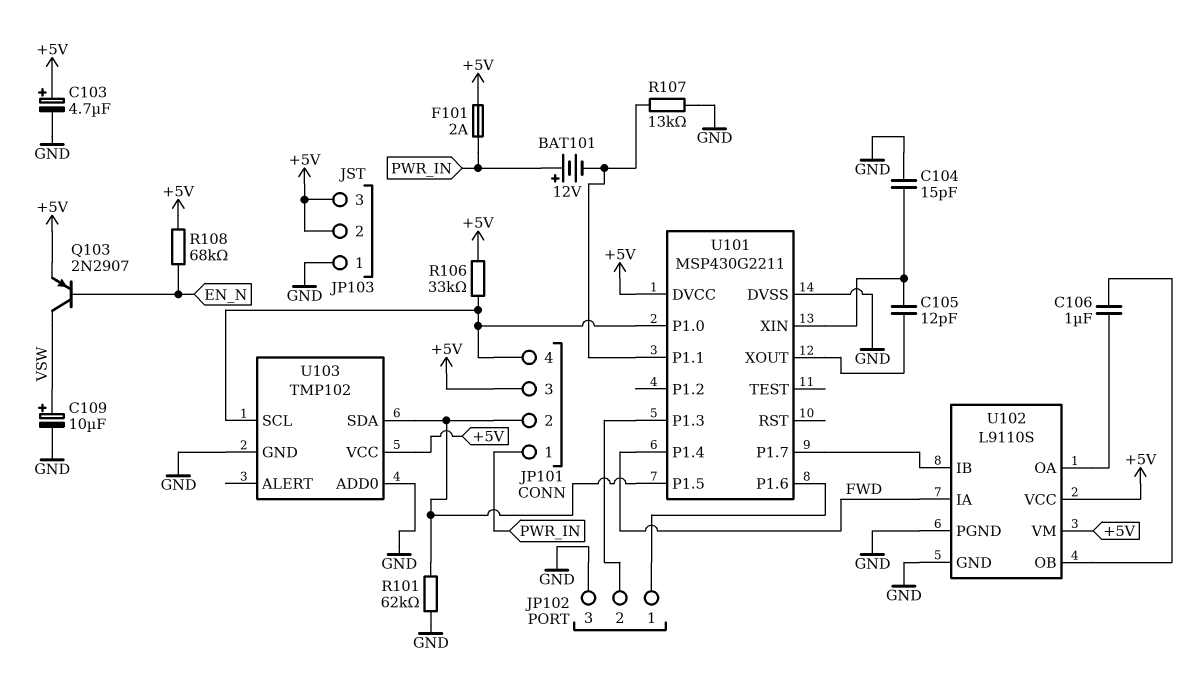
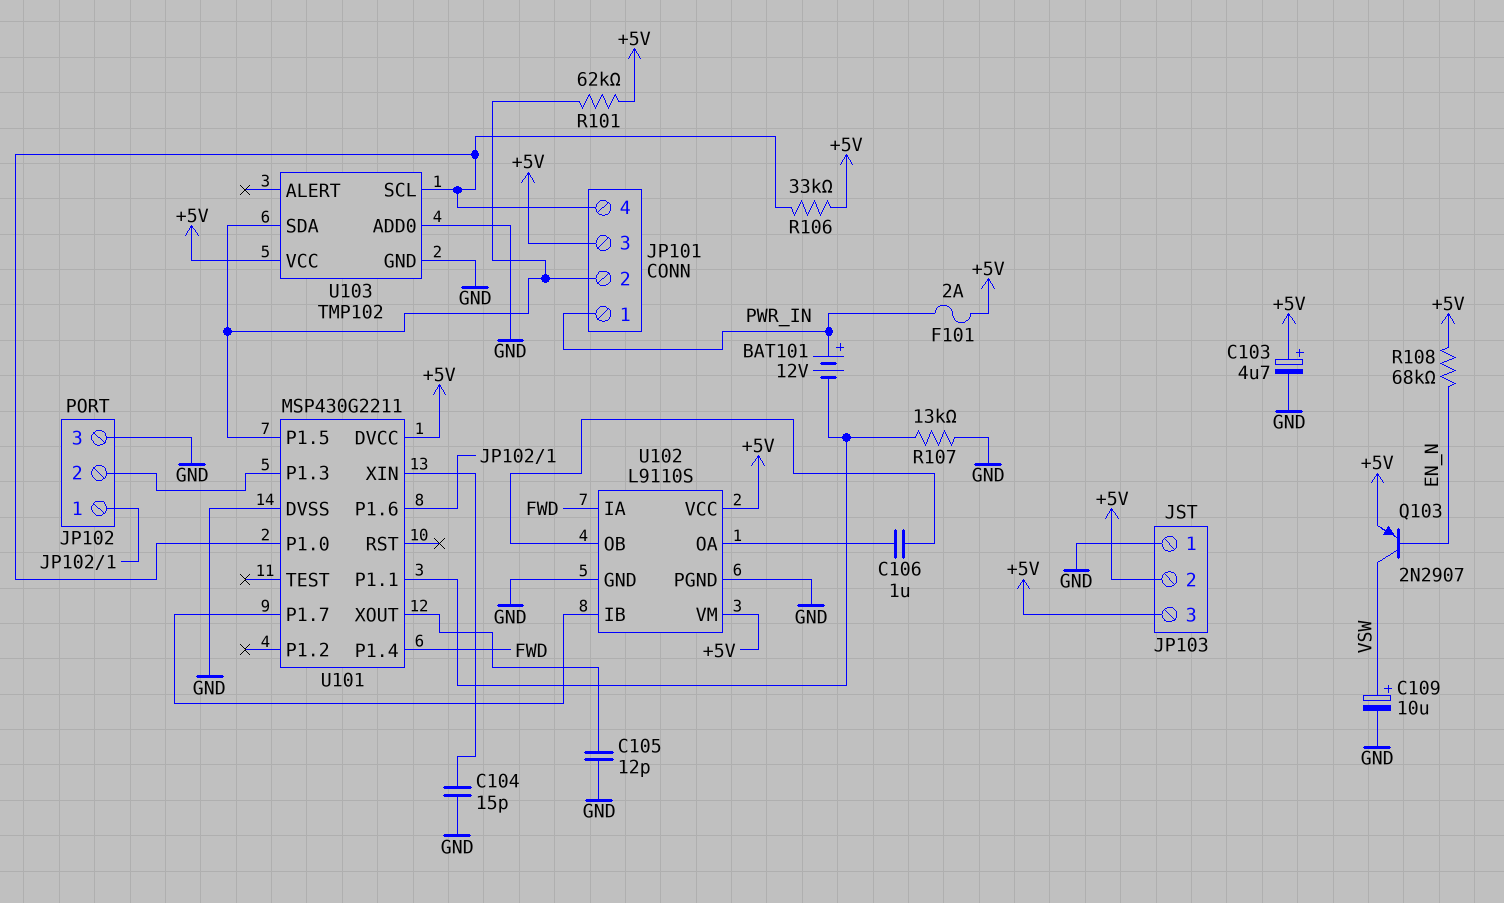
C105: 12pF (U101/XIN, U101/XOUT) -> 12pF (GND, U101/XOUT)
R101: 62k (GND, JP101/2) -> 62k (+5V, JP101/2)

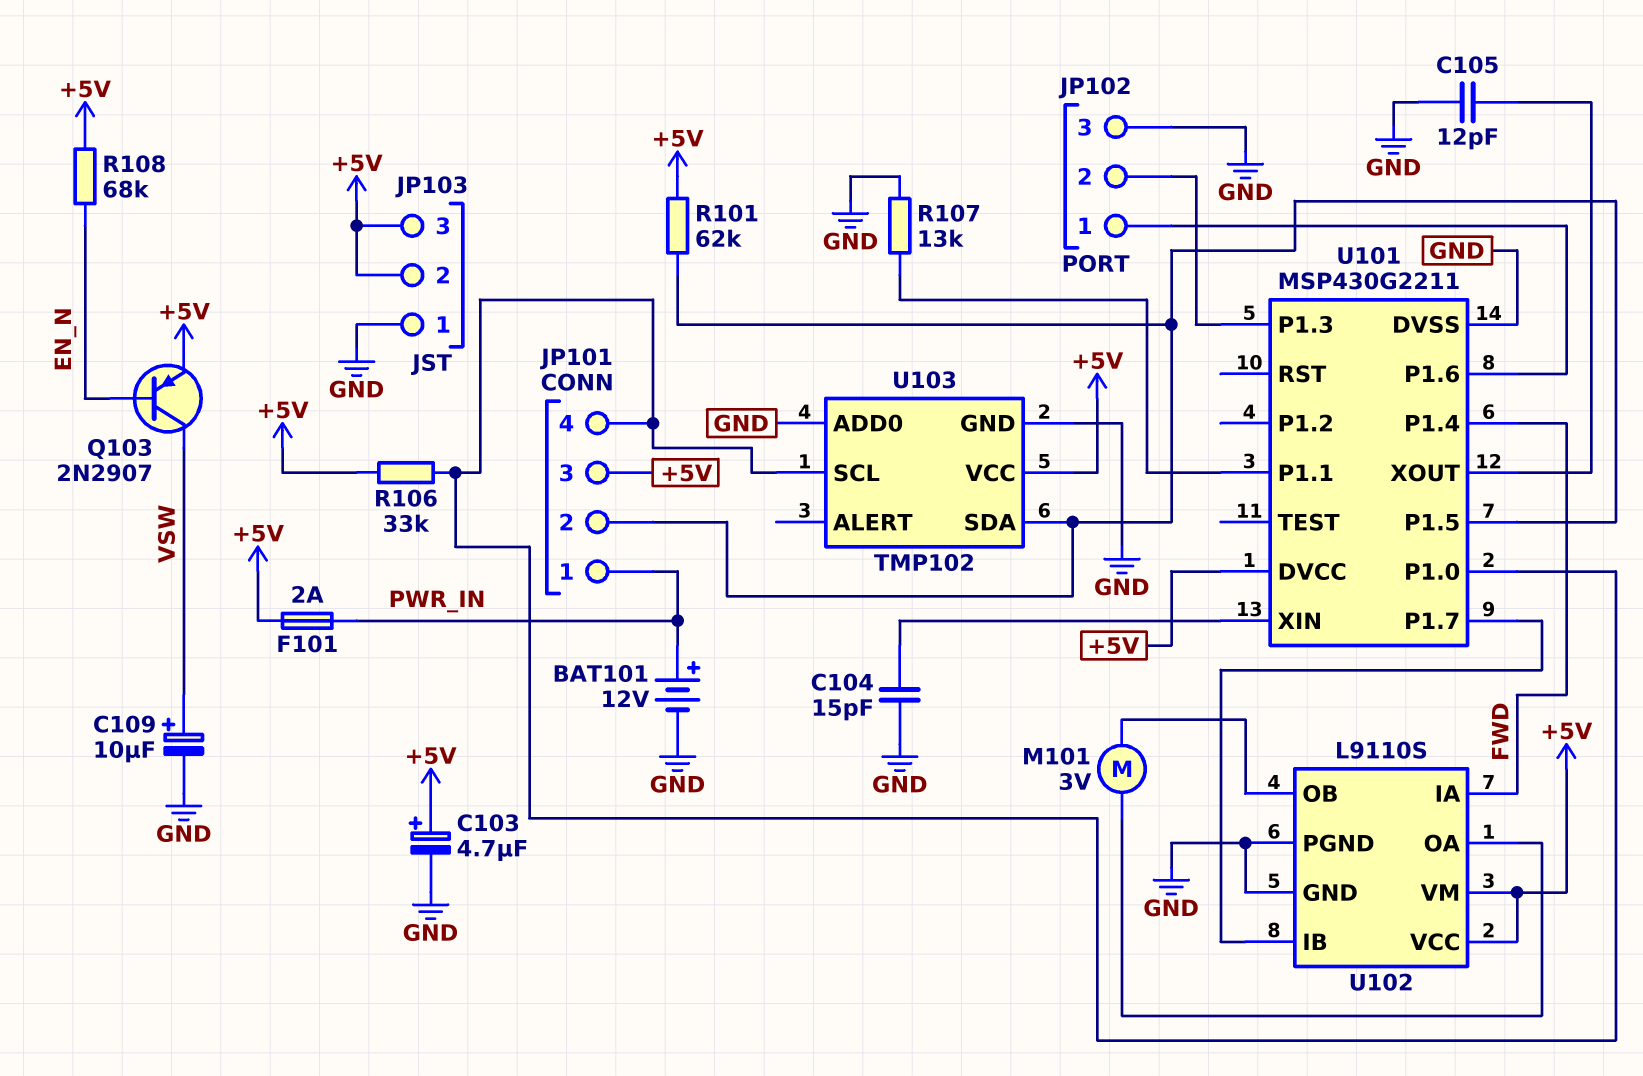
BAT101: 12V (plus PWR_IN, minus U101/P1.1) -> 12V (plus PWR_IN, minus GND)
C106: 1uF (U102/OA, U102/OB) -> none
M101: none -> motor 3V (U102/OA, U102/OB)

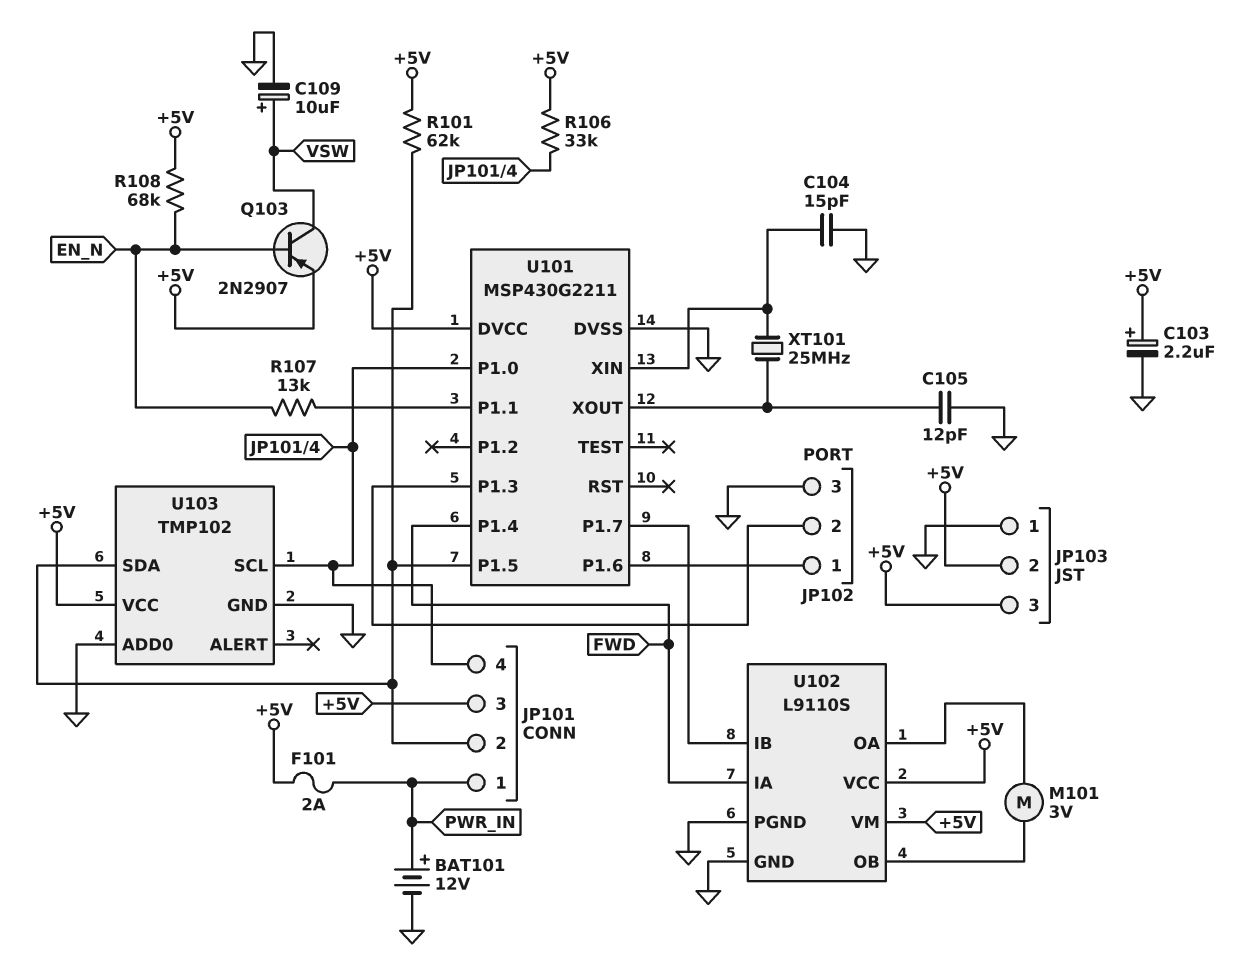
C103: 4.7uF (plus +5V, minus GND) -> 2.2uF (plus +5V, minus GND)
R107: 13k (GND, U101/P1.1) -> 13k (EN_N, U101/P1.1)
XT101: none -> 25MHz (U101/XIN, U101/XOUT)

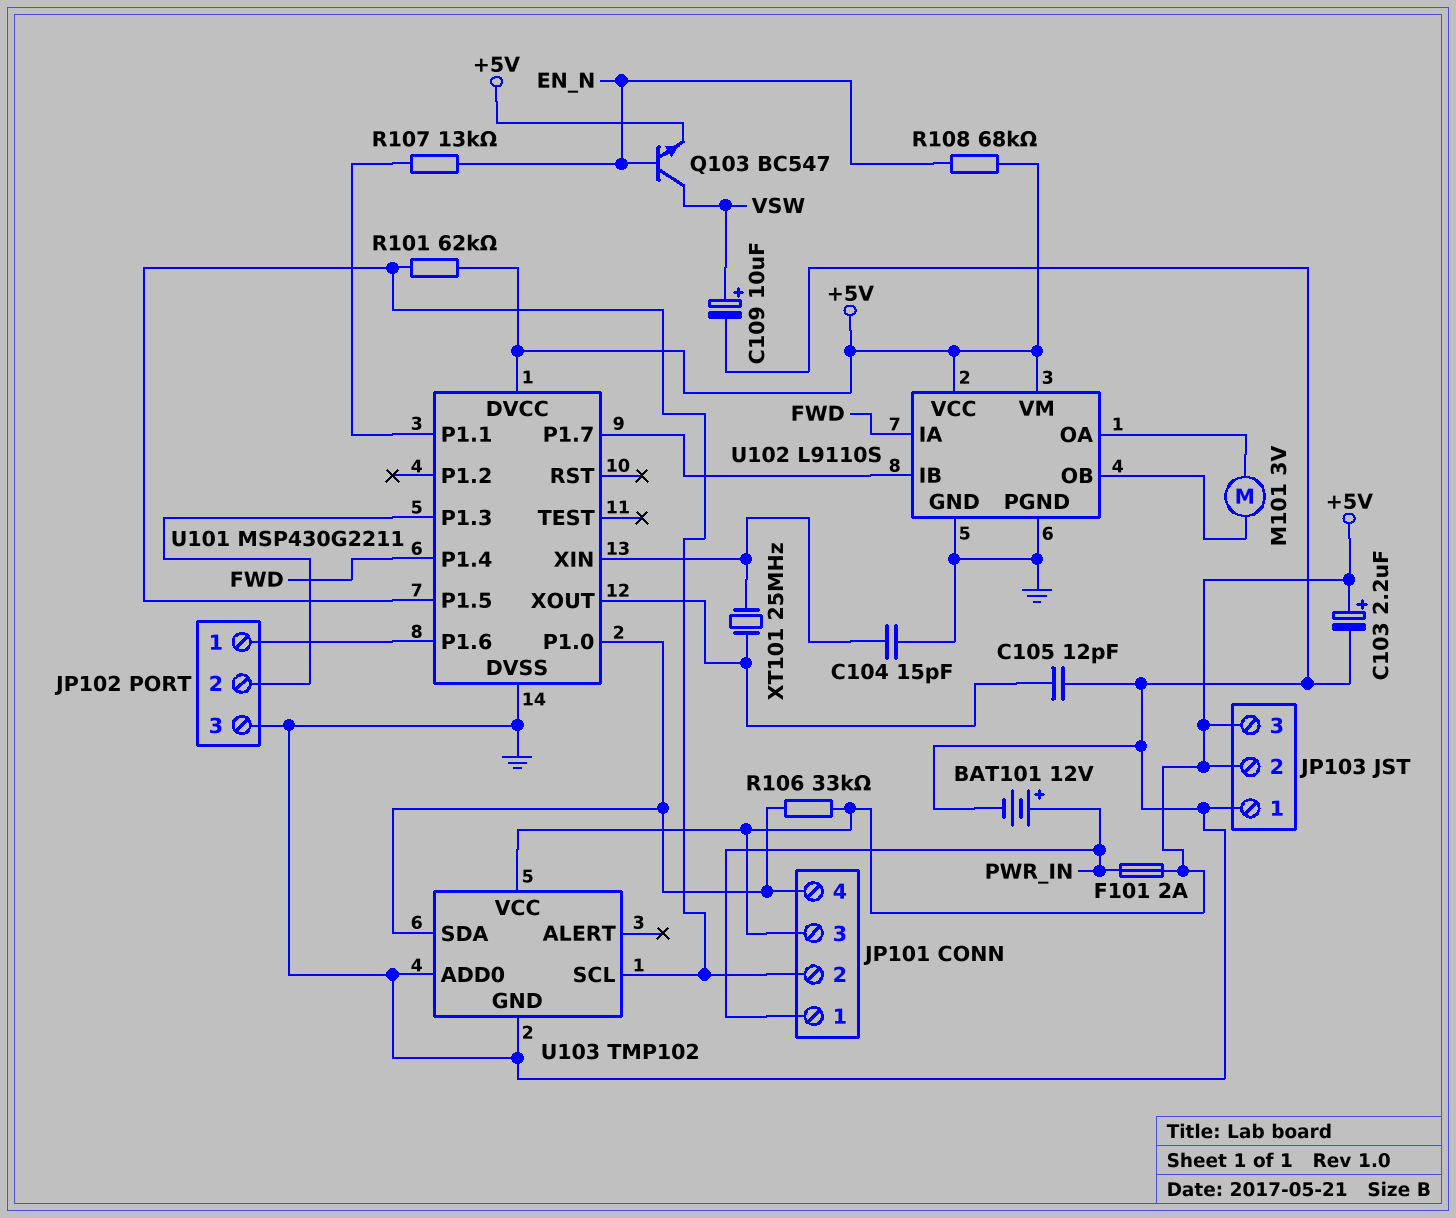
Q103: PNP 2N2907 (B EN_N, C VSW, E +5V) -> NPN BC547 (B EN_N, C VSW, E +5V)
U103 pin SCL: JP101/4 -> JP101/2
U103 pin SDA: JP101/2 -> JP101/4

